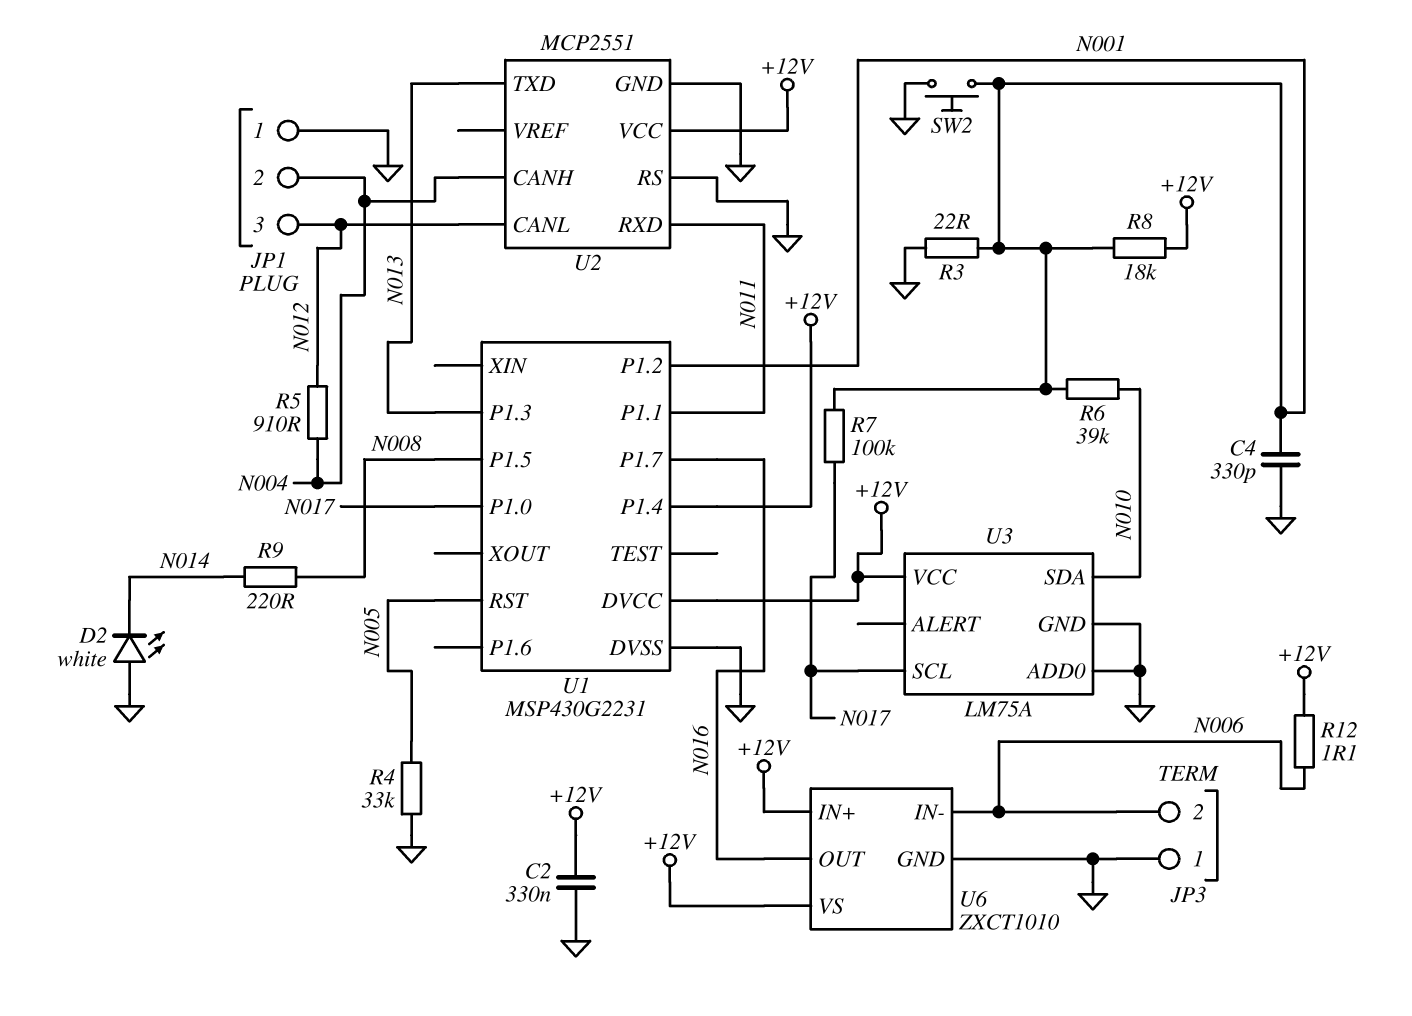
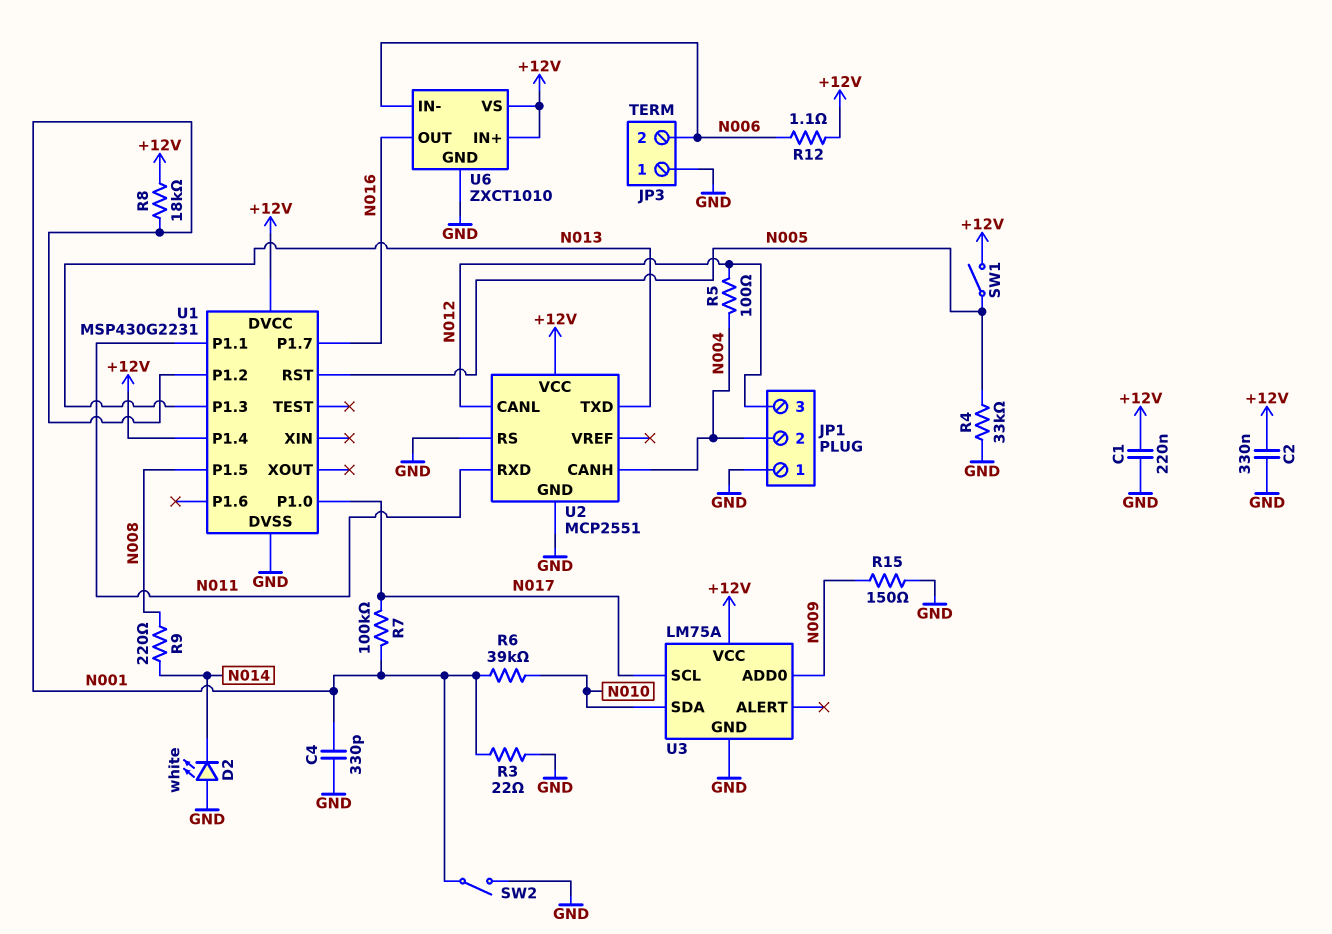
C1: none -> 220nF (+12V, GND)
R5: 910 (N004, N012) -> 100 (N004, N012)
R15: none -> 150 (GND, N009)
SW1: none -> switch (+12V, N005)
SW2: button (GND, N001) -> switch (GND, N001)
U3 pin ADD0: GND -> N009

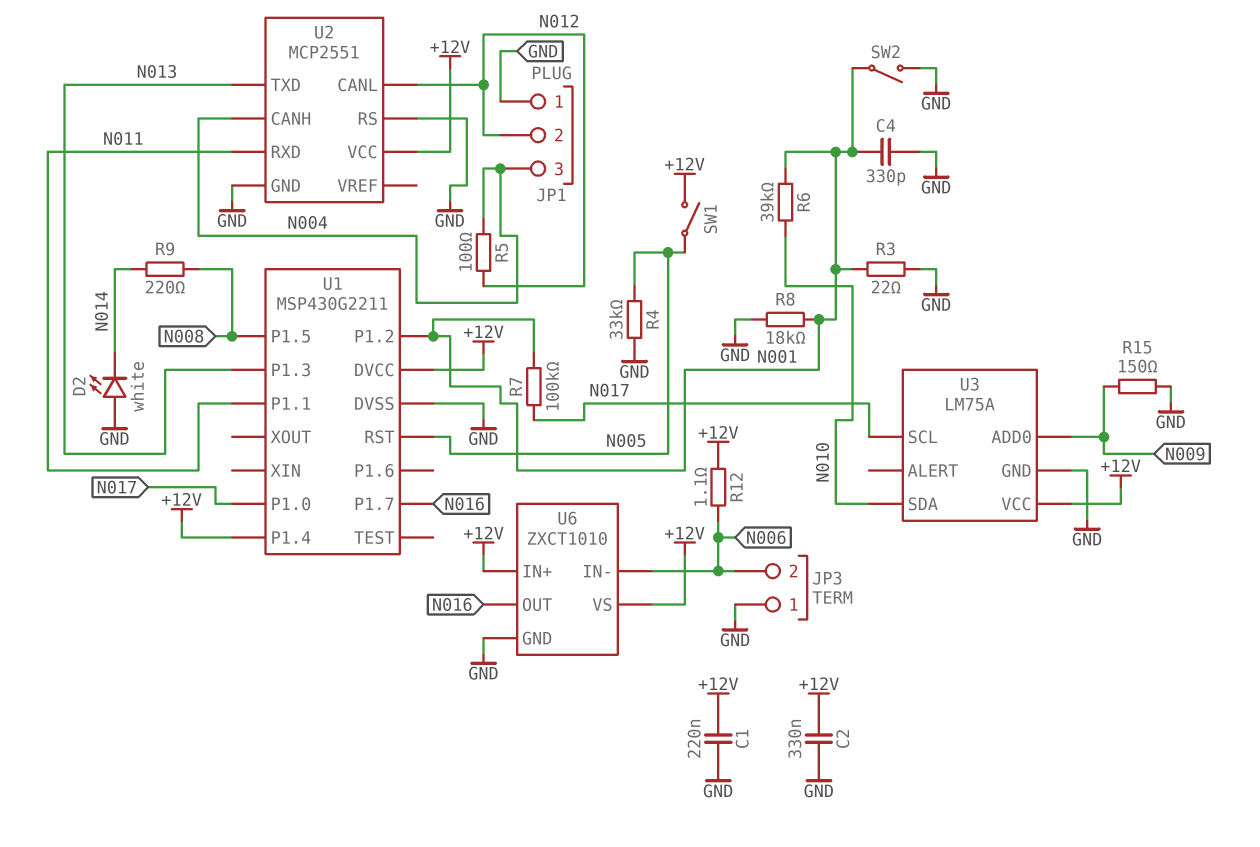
JP1 pin 2: N004 -> N012
JP1 pin 3: N012 -> N004
R8: 18k (+12V, N001) -> 18k (GND, N001)
U1: MSP430G2231 -> MSP430G2211

